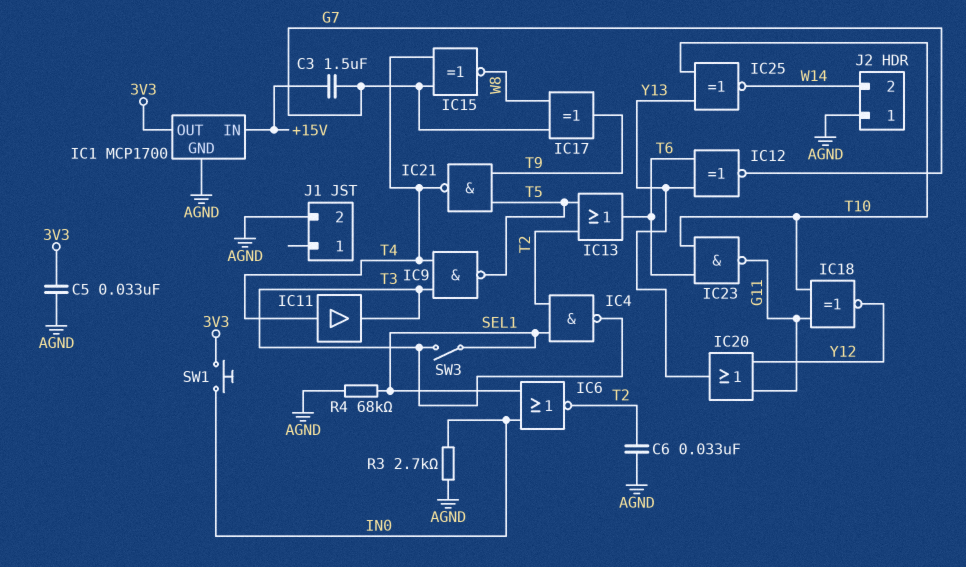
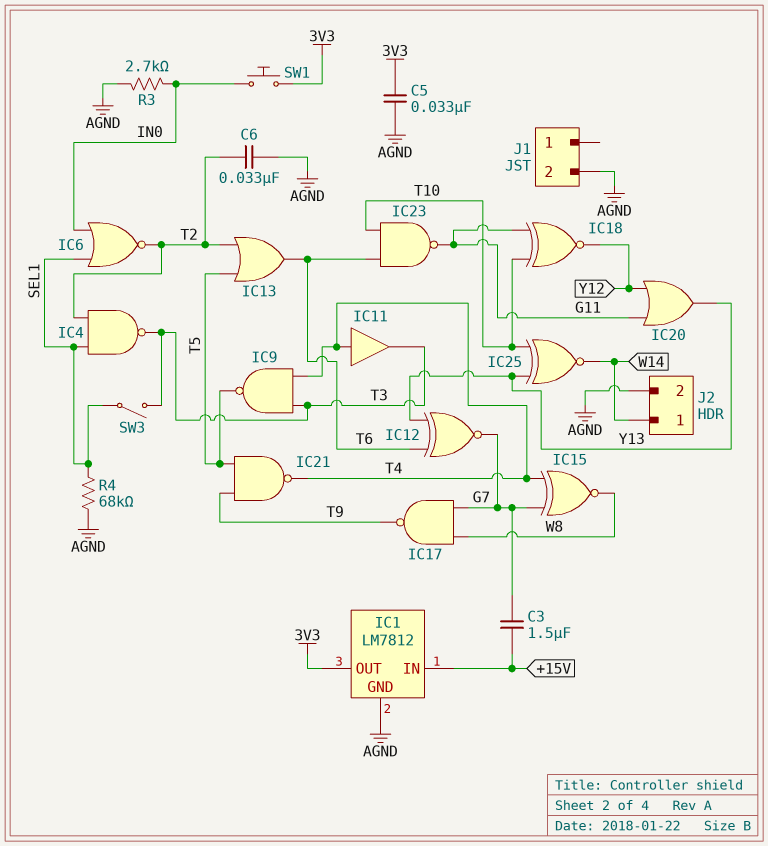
IC1: MCP1700 -> LM7812
IC17: XOR (in G7, in W8, out T9) -> NAND (in G7, in W8, out T9)
J2 pin 1: AGND -> W14
J2 pin 2: W14 -> AGND

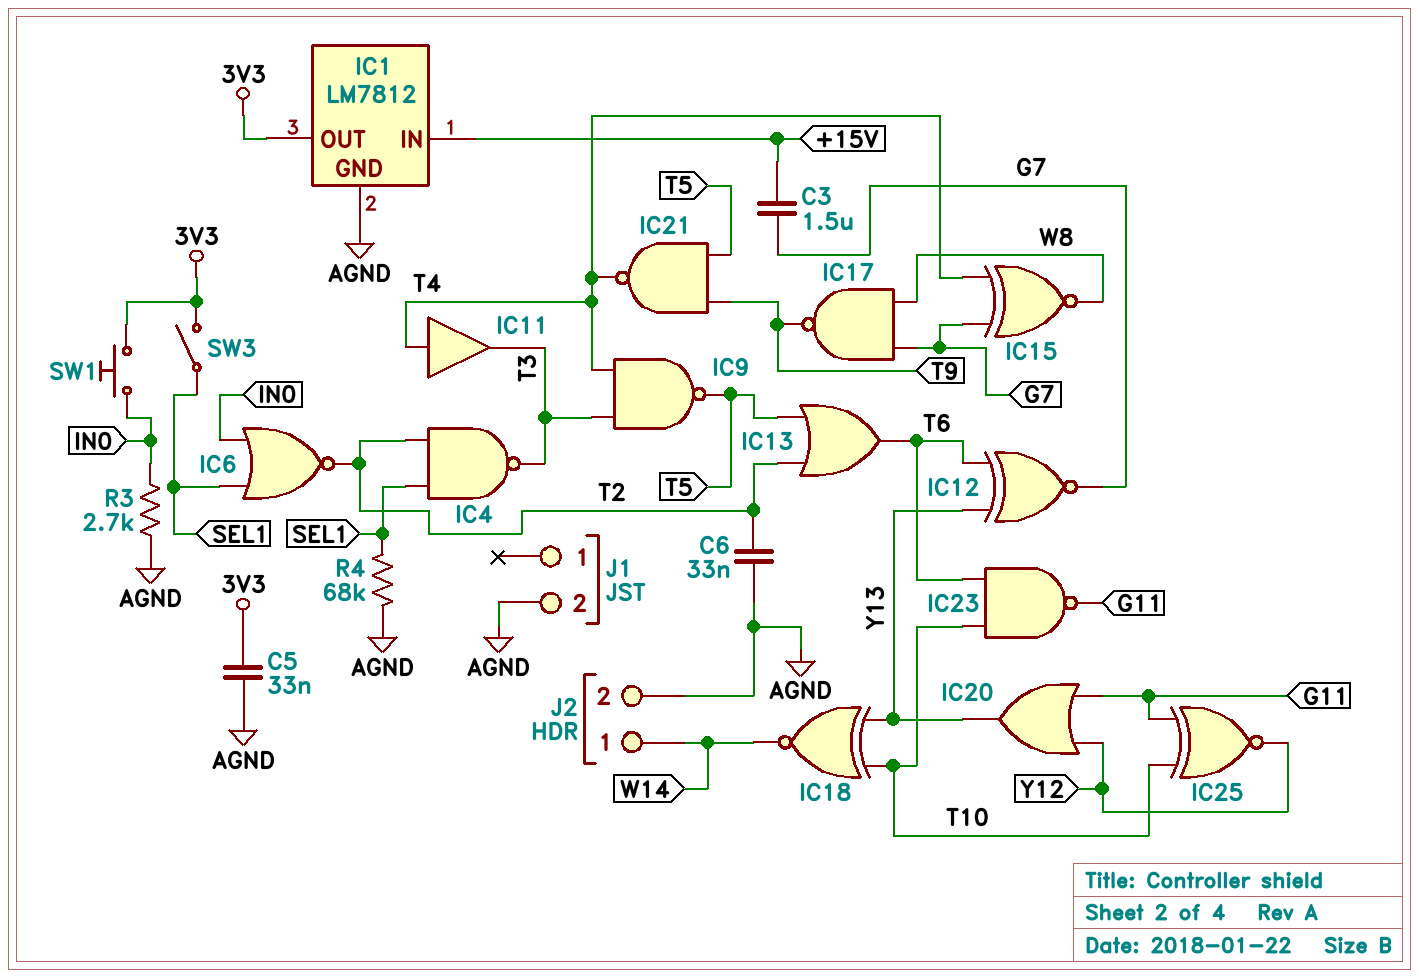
IC18: XNOR (in G11, in T10, out Y12) -> XNOR (in T10, in Y13, out W14)
IC25: XNOR (in T10, in Y13, out W14) -> XNOR (in G11, in T10, out Y12)
SW3: switch (SEL1, T3) -> switch (3V3, SEL1)

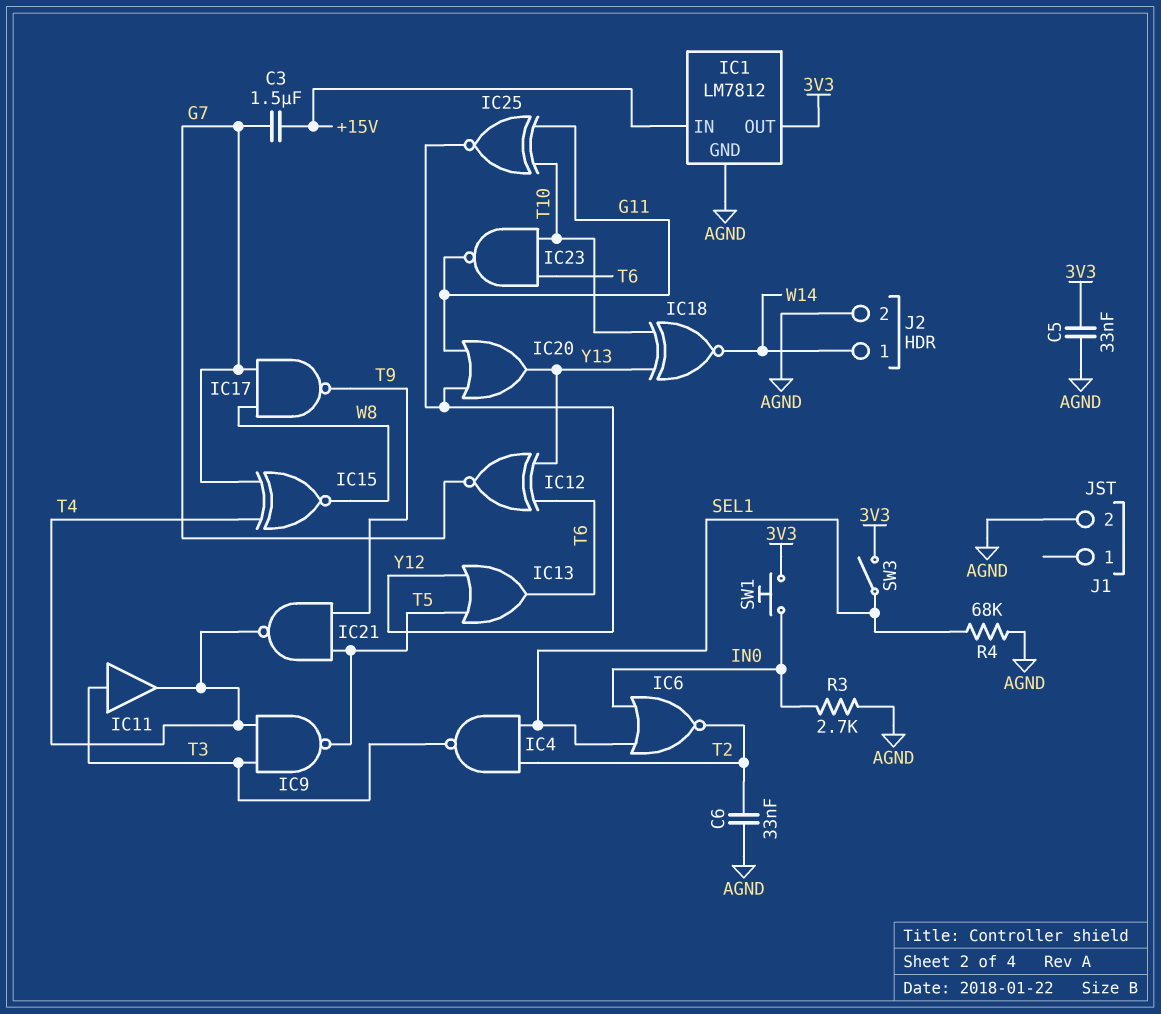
IC11: buffer (in T4, out T3) -> buffer (in T3, out T4)
IC13: OR (in T2, in T5, out T6) -> OR (in T5, in Y12, out T6)

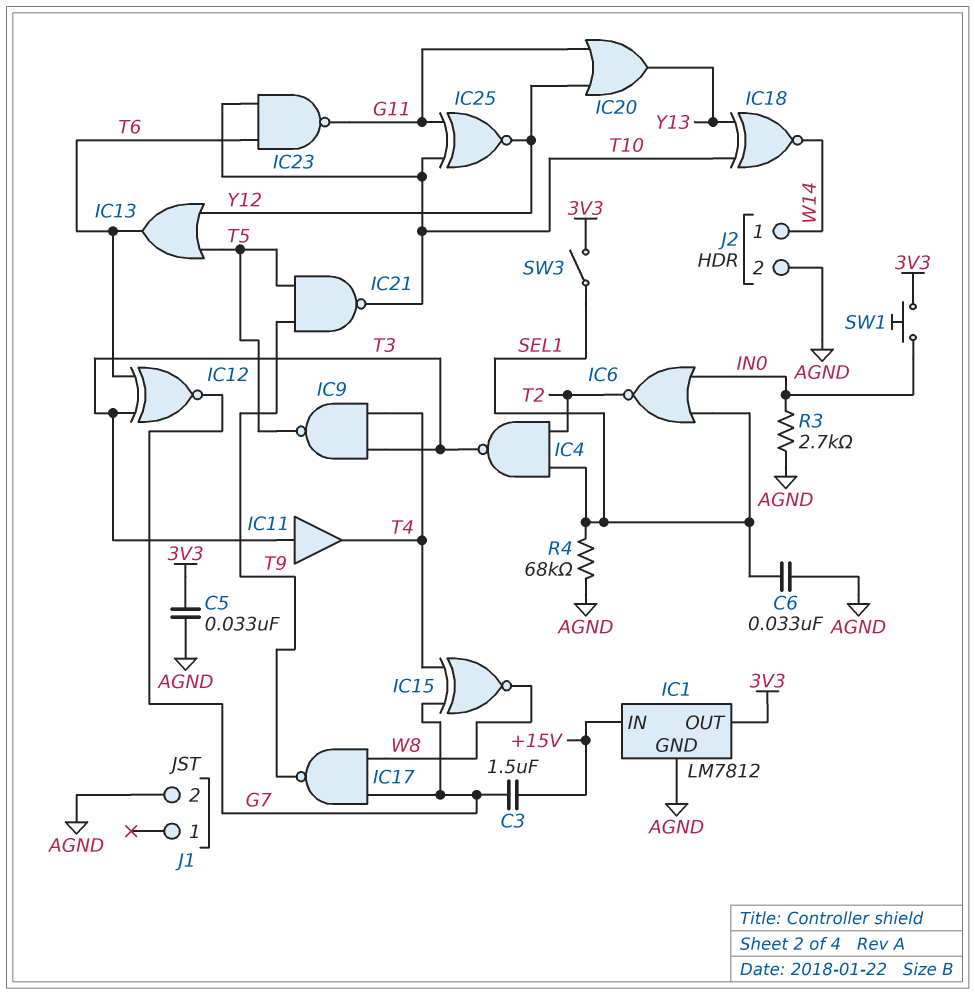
C6: 33nF (AGND, T2) -> 33nF (AGND, SEL1)
IC12: XNOR (in T6, in Y13, out G7) -> XNOR (in T3, in T6, out G7)
IC21: NAND (in T5, in T9, out T4) -> NAND (in T5, in T9, out T10)

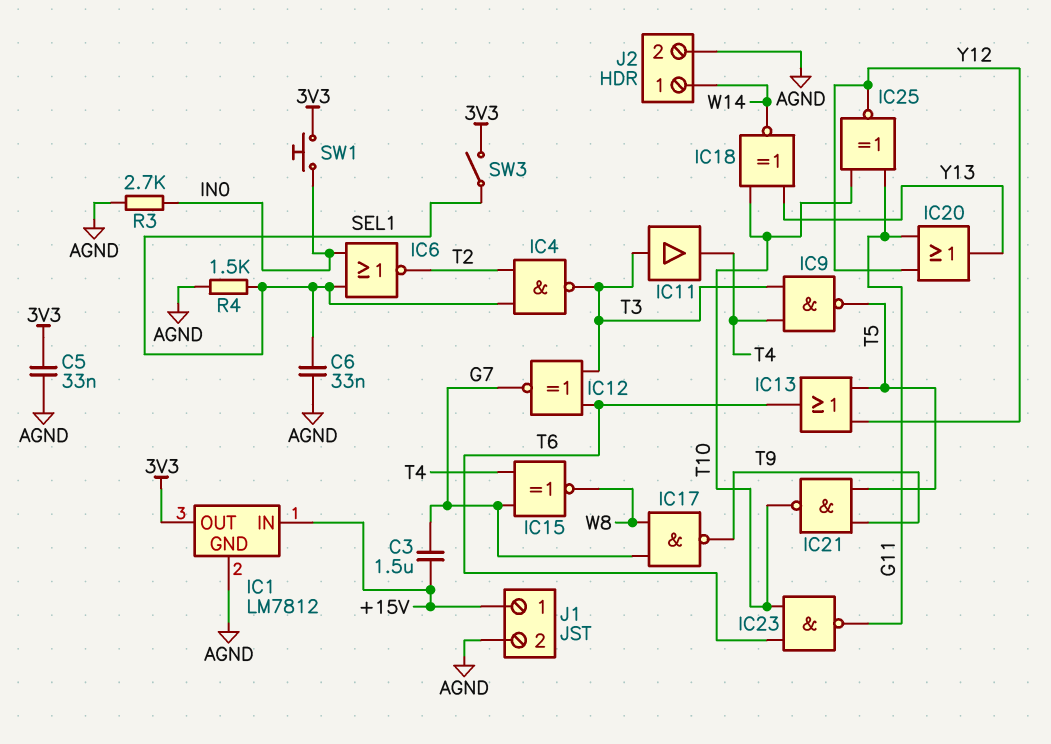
J1 pin 1: none -> +15V
R4: 68k (AGND, SEL1) -> 1.5k (AGND, SEL1)

